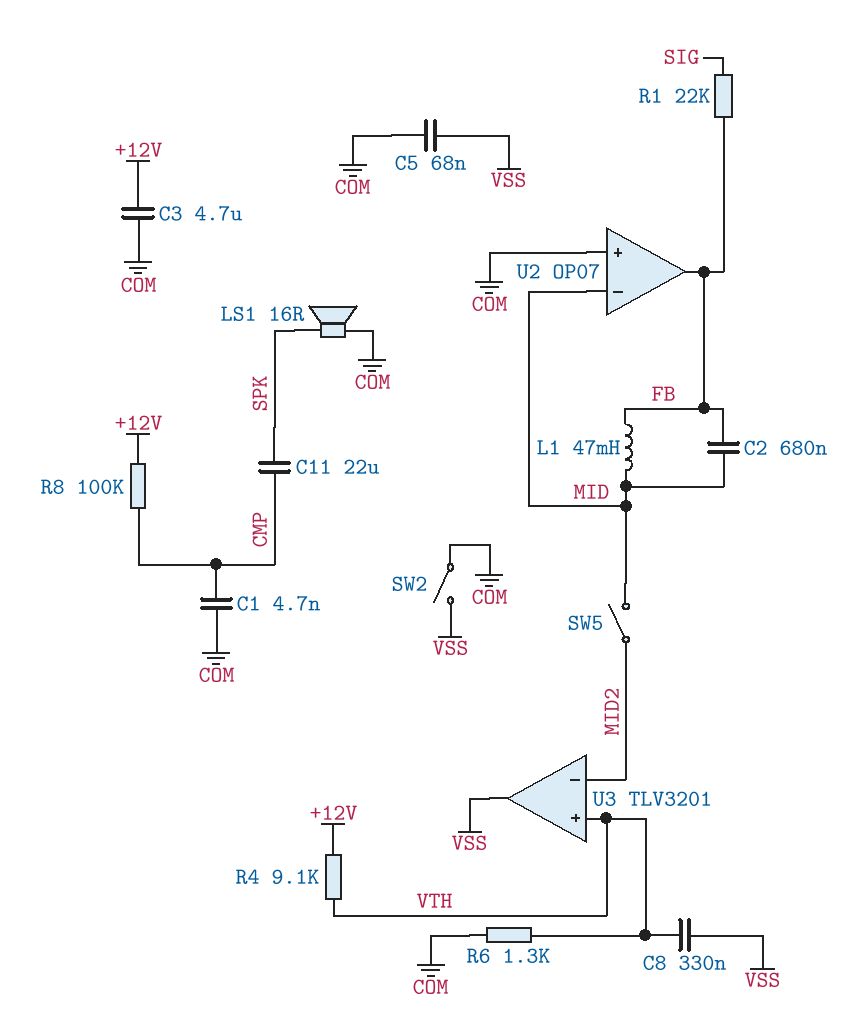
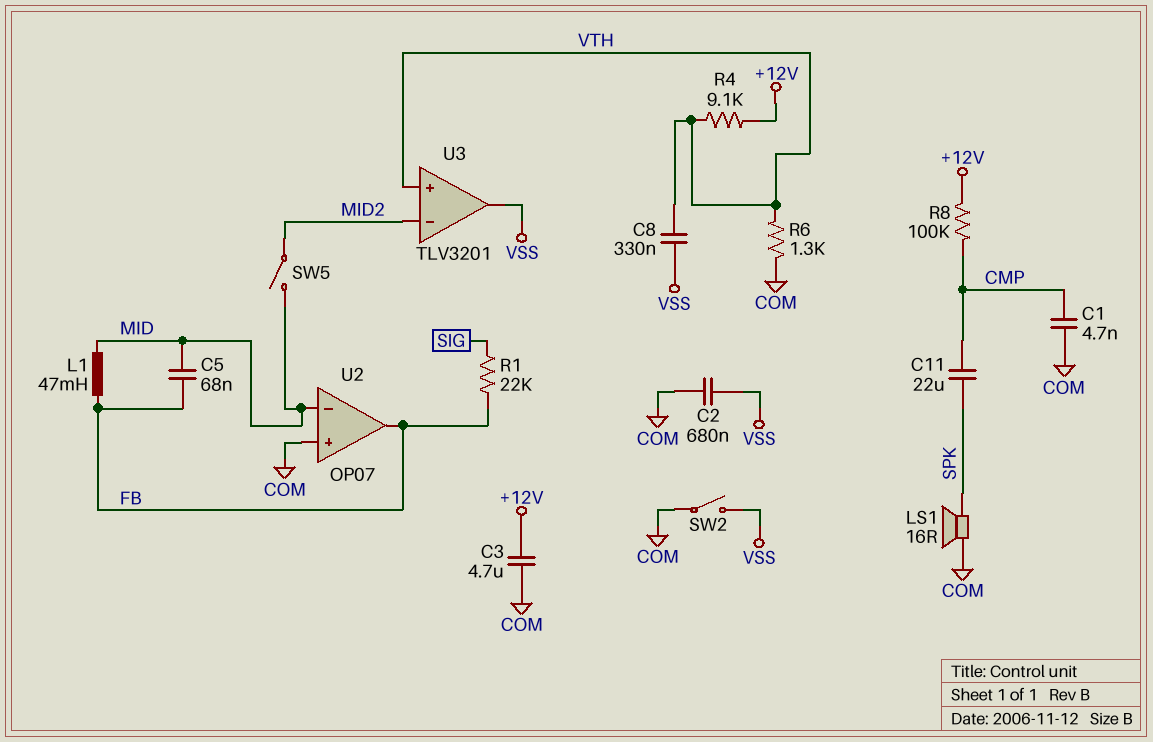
C2: 680nF (FB, MID) -> 680nF (COM, VSS)
C5: 68nF (COM, VSS) -> 68nF (FB, MID)

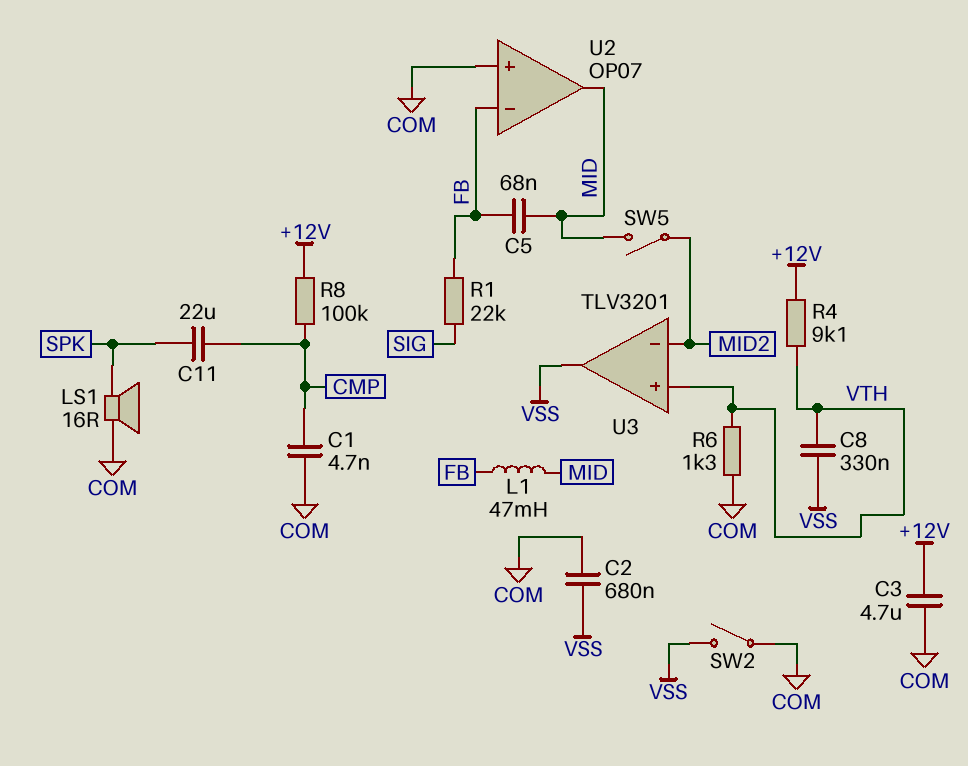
U2 pin in-: MID -> FB
U2 pin out: FB -> MID

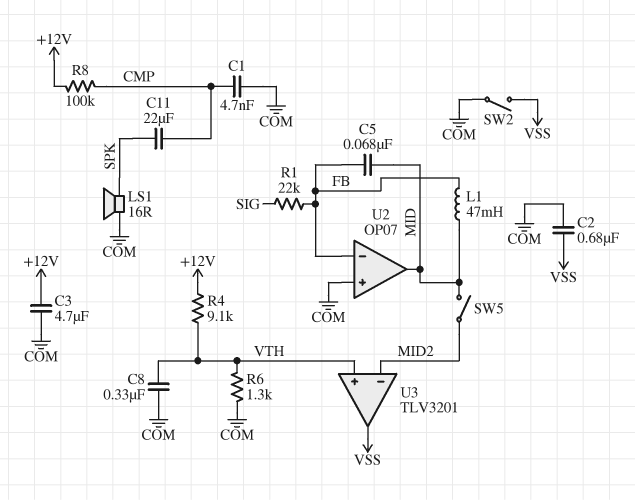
C8: 330nF (VSS, VTH) -> 330nF (COM, VTH)

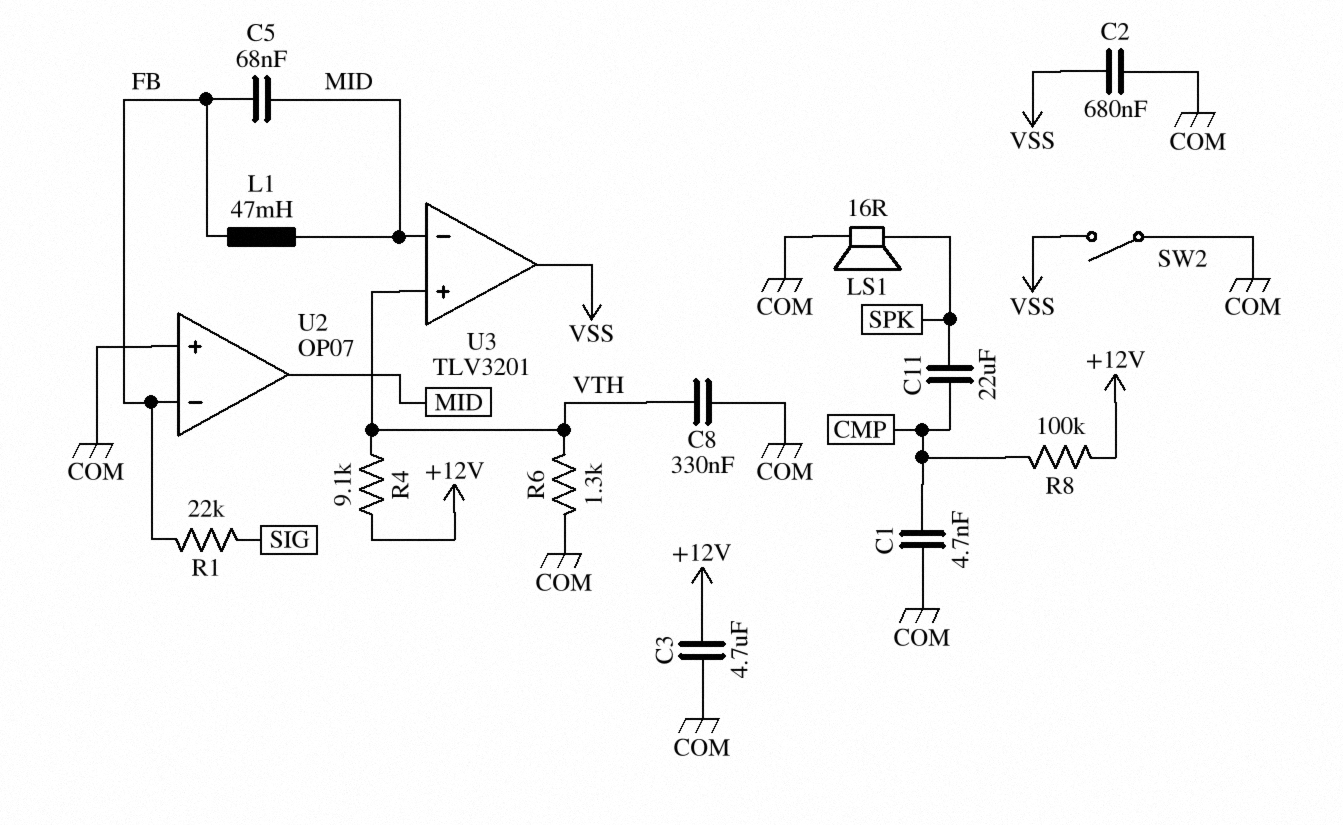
SW5: switch (MID, MID2) -> none
U3 pin in-: MID2 -> MID

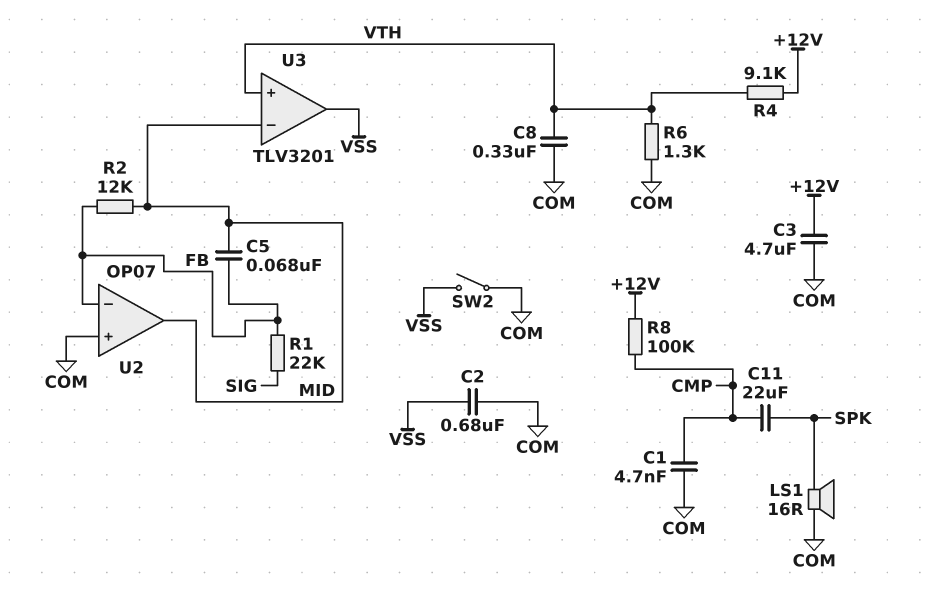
L1: 47mH (FB, MID) -> none
R2: none -> 12k (FB, MID)

